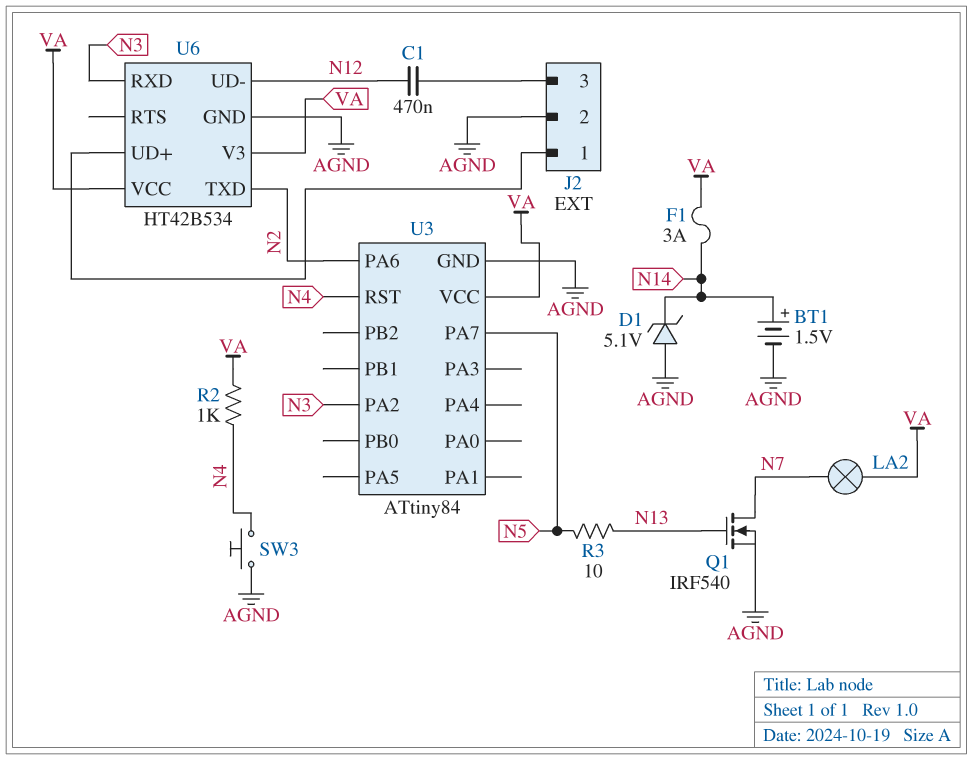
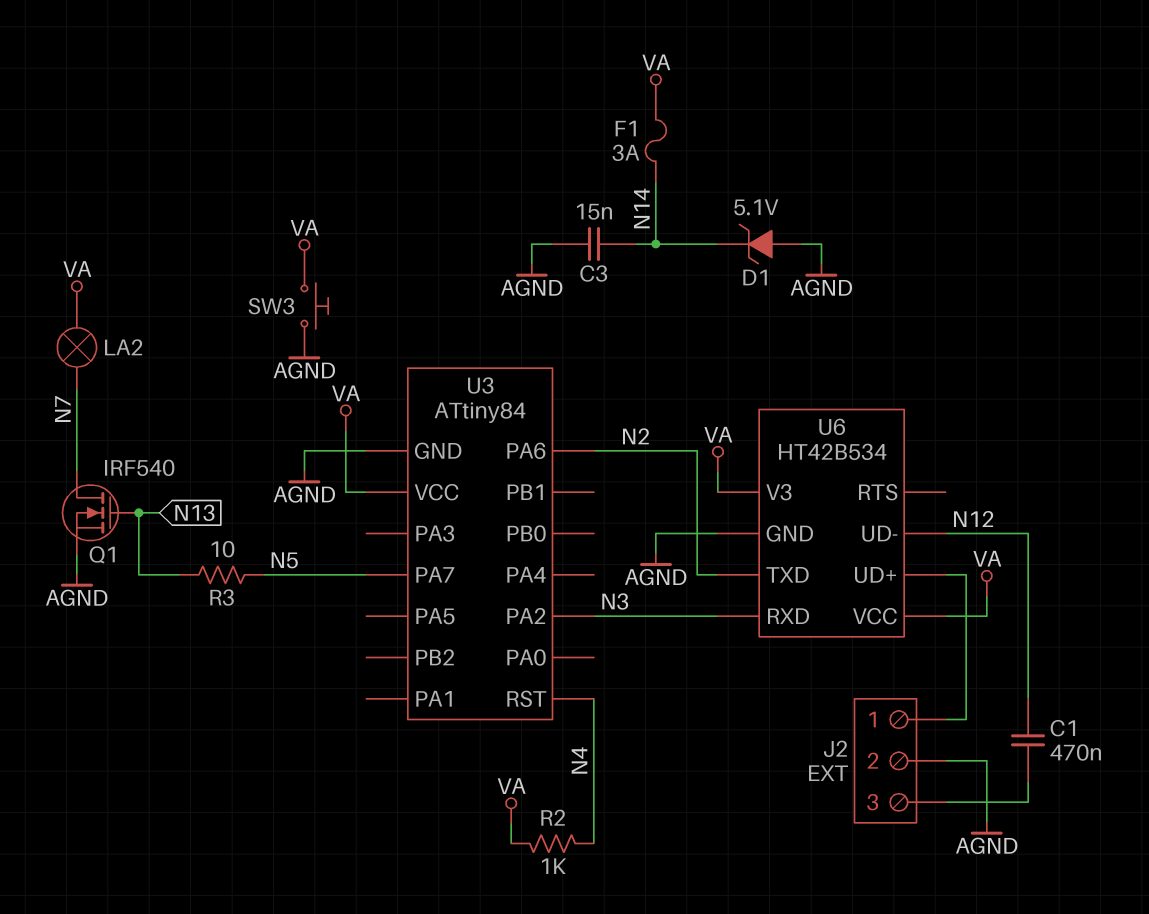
BT1: 1.5V (plus N14, minus AGND) -> none
C3: none -> 15nF (AGND, N14)
SW3: button (AGND, N4) -> button (AGND, VA)

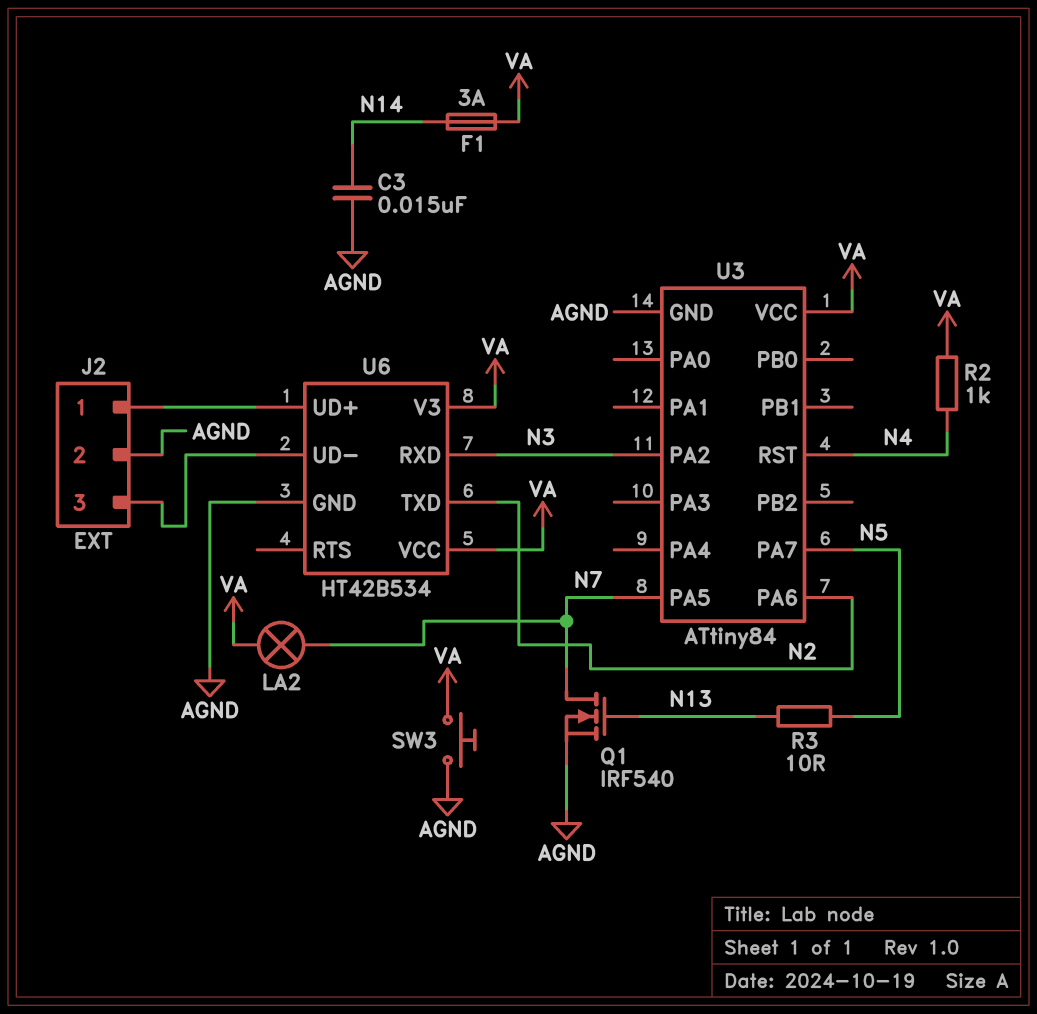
C1: 470nF (J2/3, N12) -> none
D1: zener 5.1V (A AGND, K N14) -> none
U3 pin PA5: none -> N7
U6 pin UD-: N12 -> J2/3

